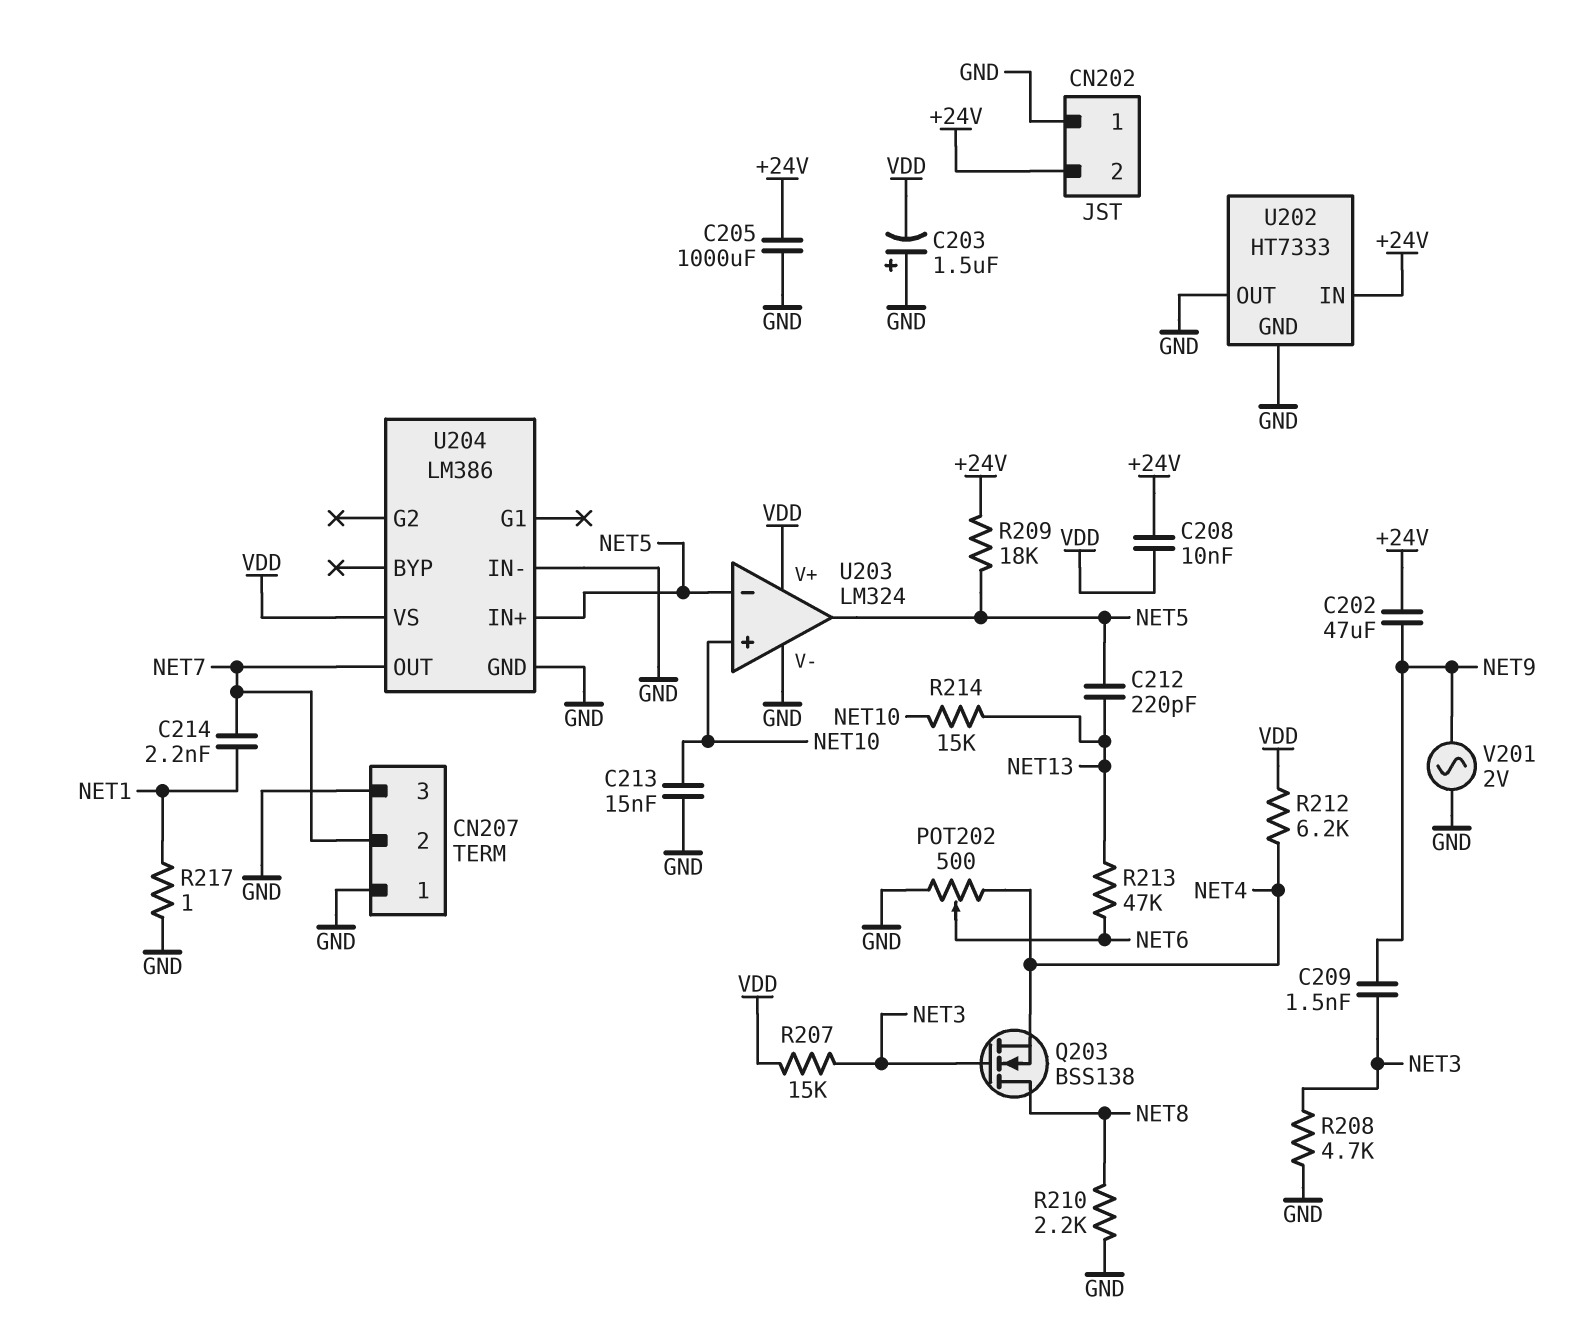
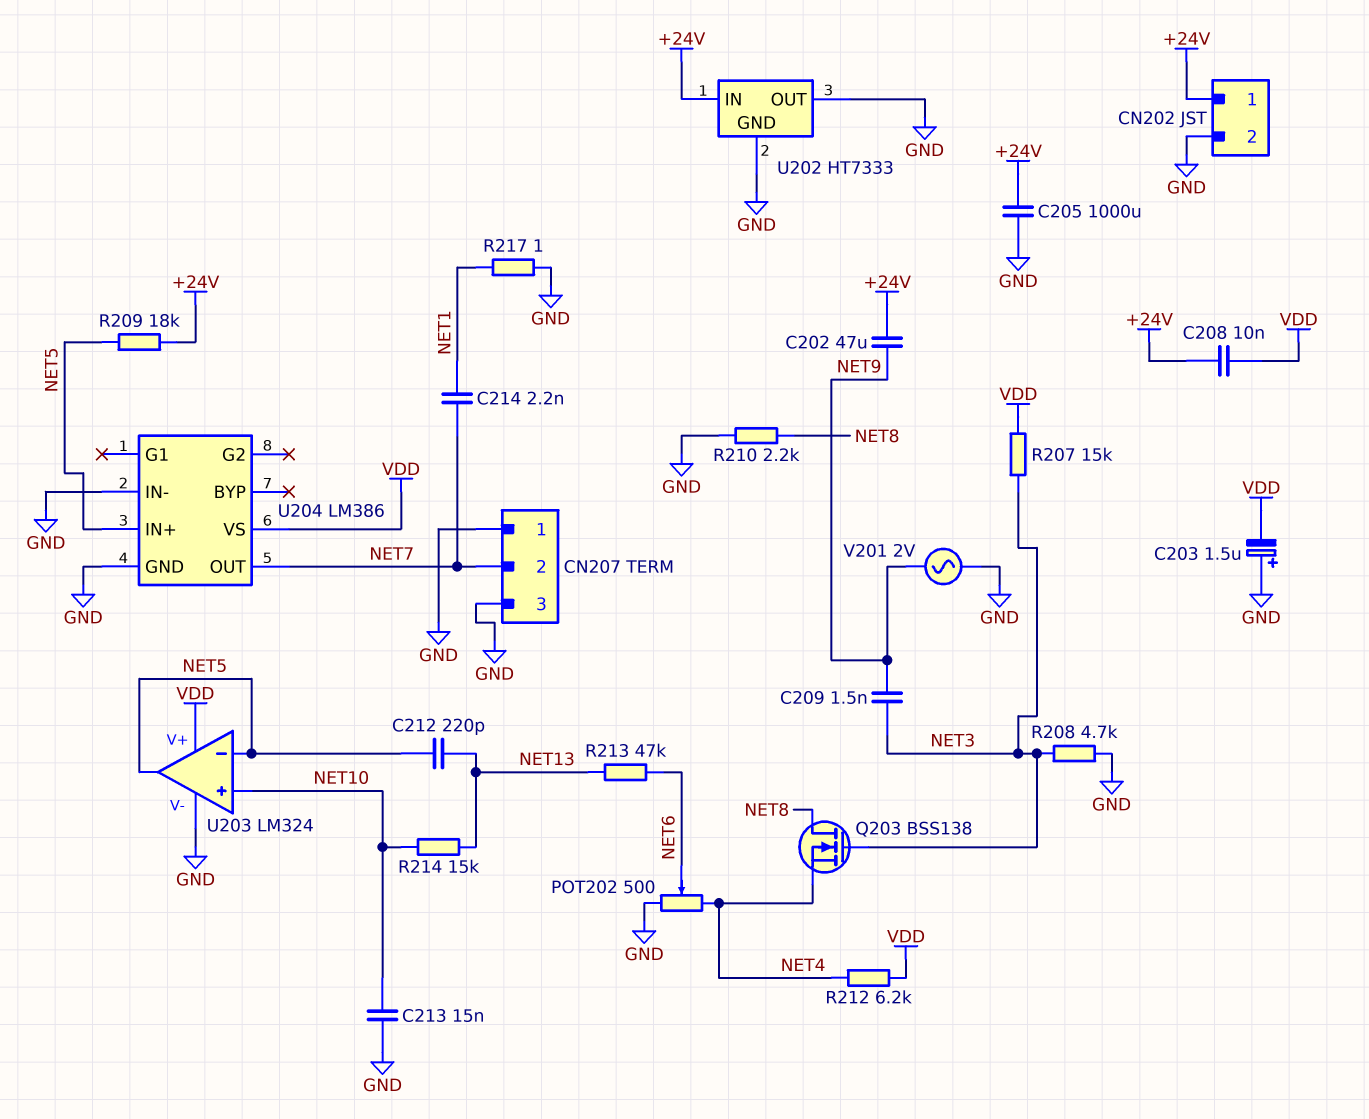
CN202 pin 1: GND -> +24V
CN202 pin 2: +24V -> GND

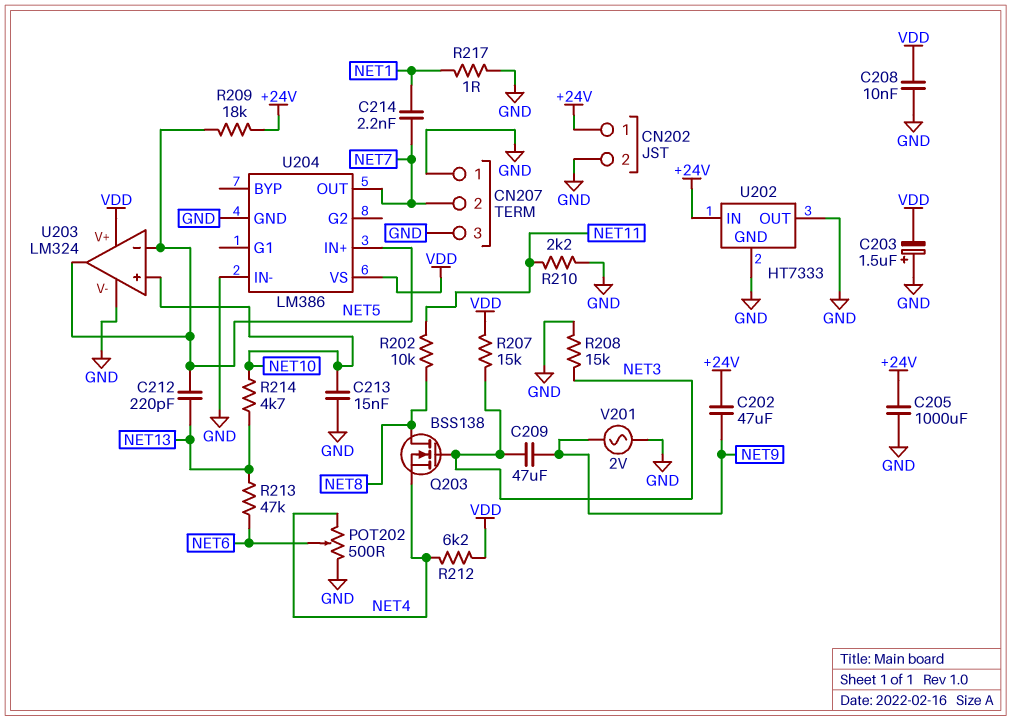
C208: 10nF (+24V, VDD) -> 10nF (GND, VDD)
C209: 1.5nF (NET3, NET9) -> 47uF (NET3, NET9)
R202: none -> 10k (NET8, NET11)
R208: 4.7k (GND, NET3) -> 15k (GND, NET3)
R210: 2.2k (GND, NET8) -> 2.2k (GND, NET11)
R214: 15k (NET10, NET13) -> 4.7k (NET10, NET13)

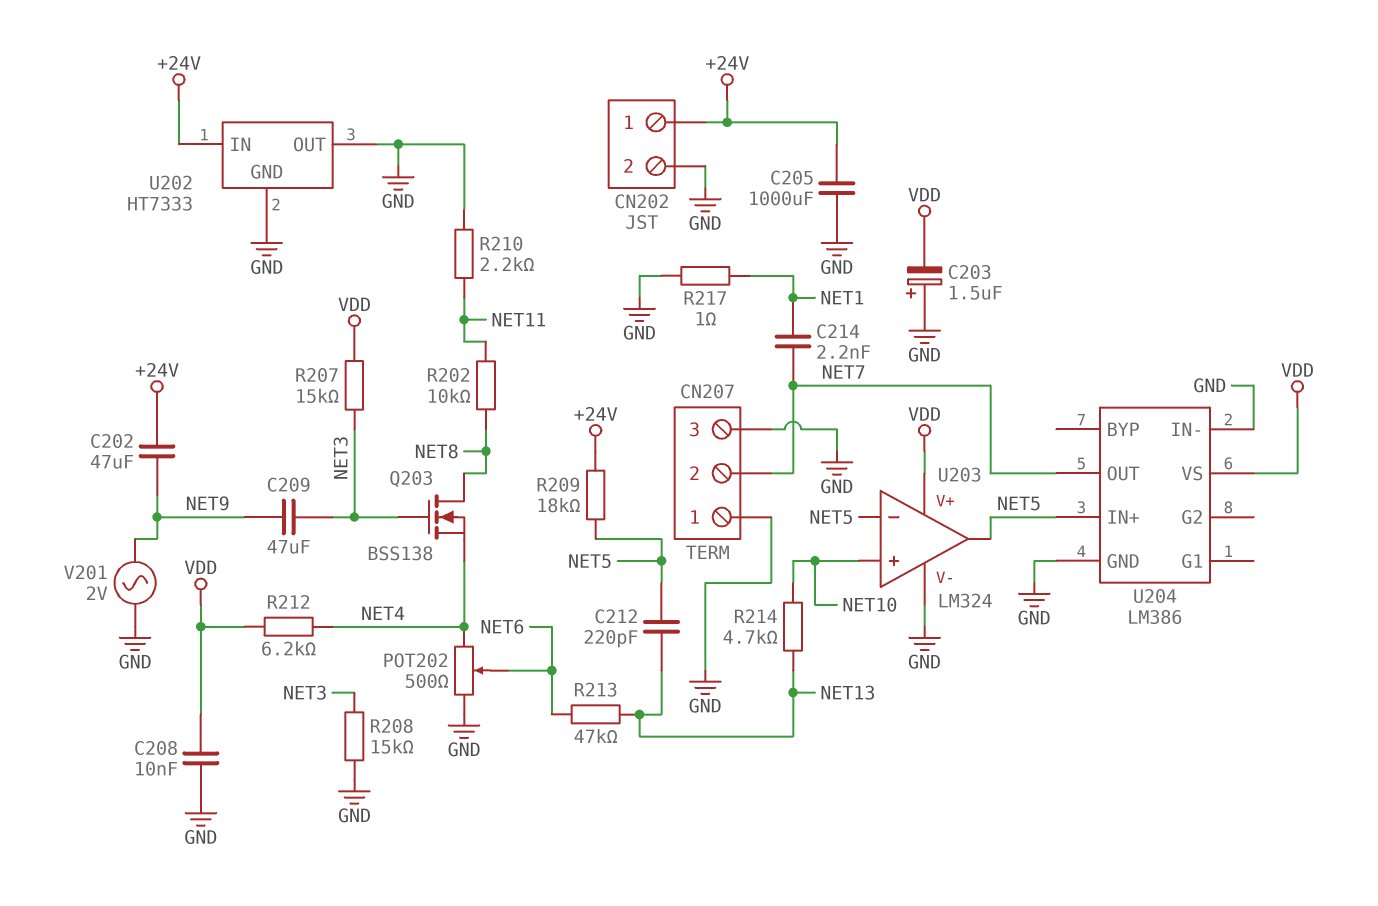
C213: 15nF (GND, NET10) -> none

